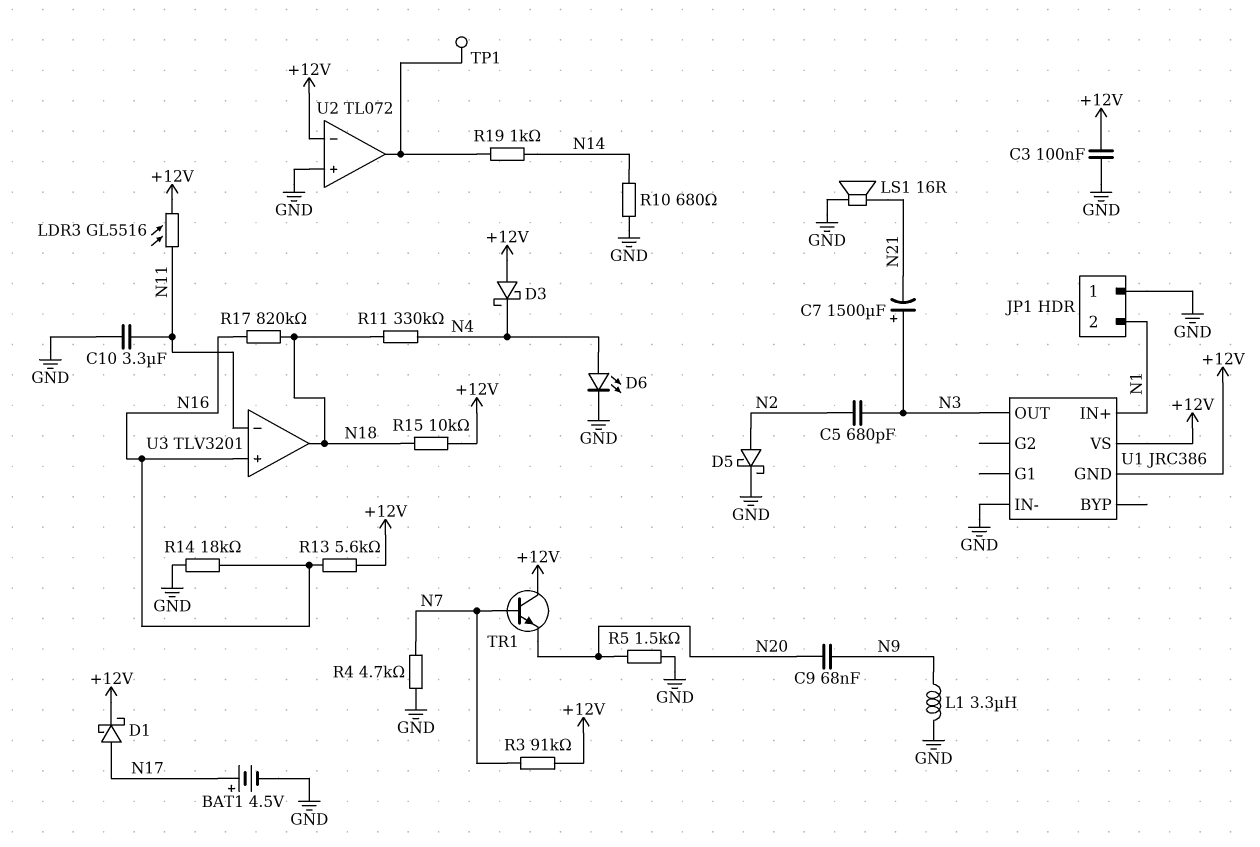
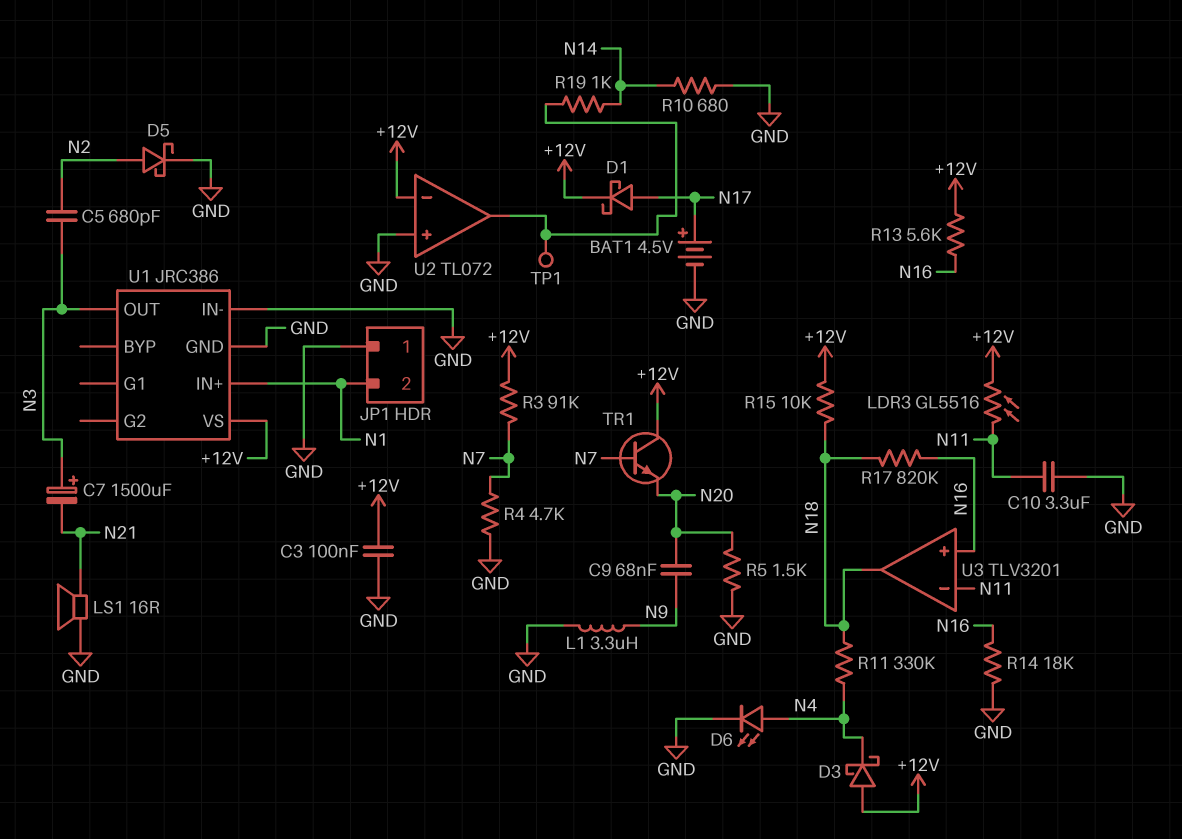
U1 pin GND: +12V -> GND

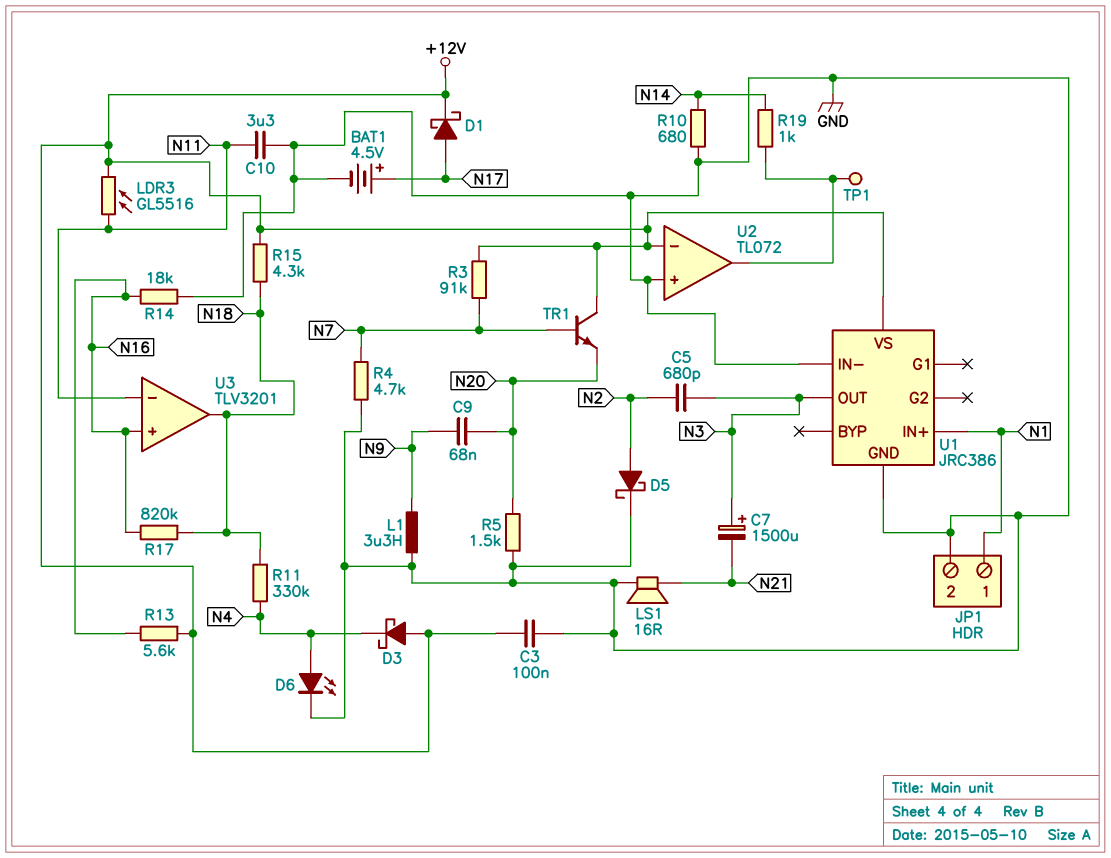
JP1 pin 1: GND -> N1
JP1 pin 2: N1 -> GND
R15: 10k (+12V, N18) -> 4.3k (+12V, N18)

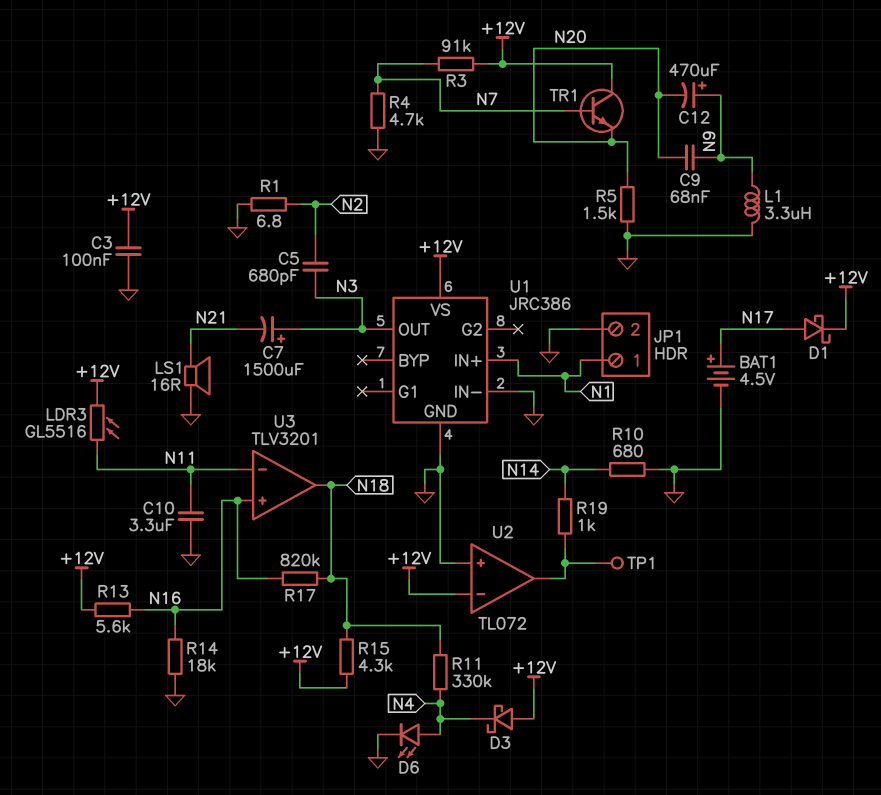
C12: none -> 470uF (plus N9, minus N20)
D5: schottky (A N2, K GND) -> none
R1: none -> 6.8 (GND, N2)

